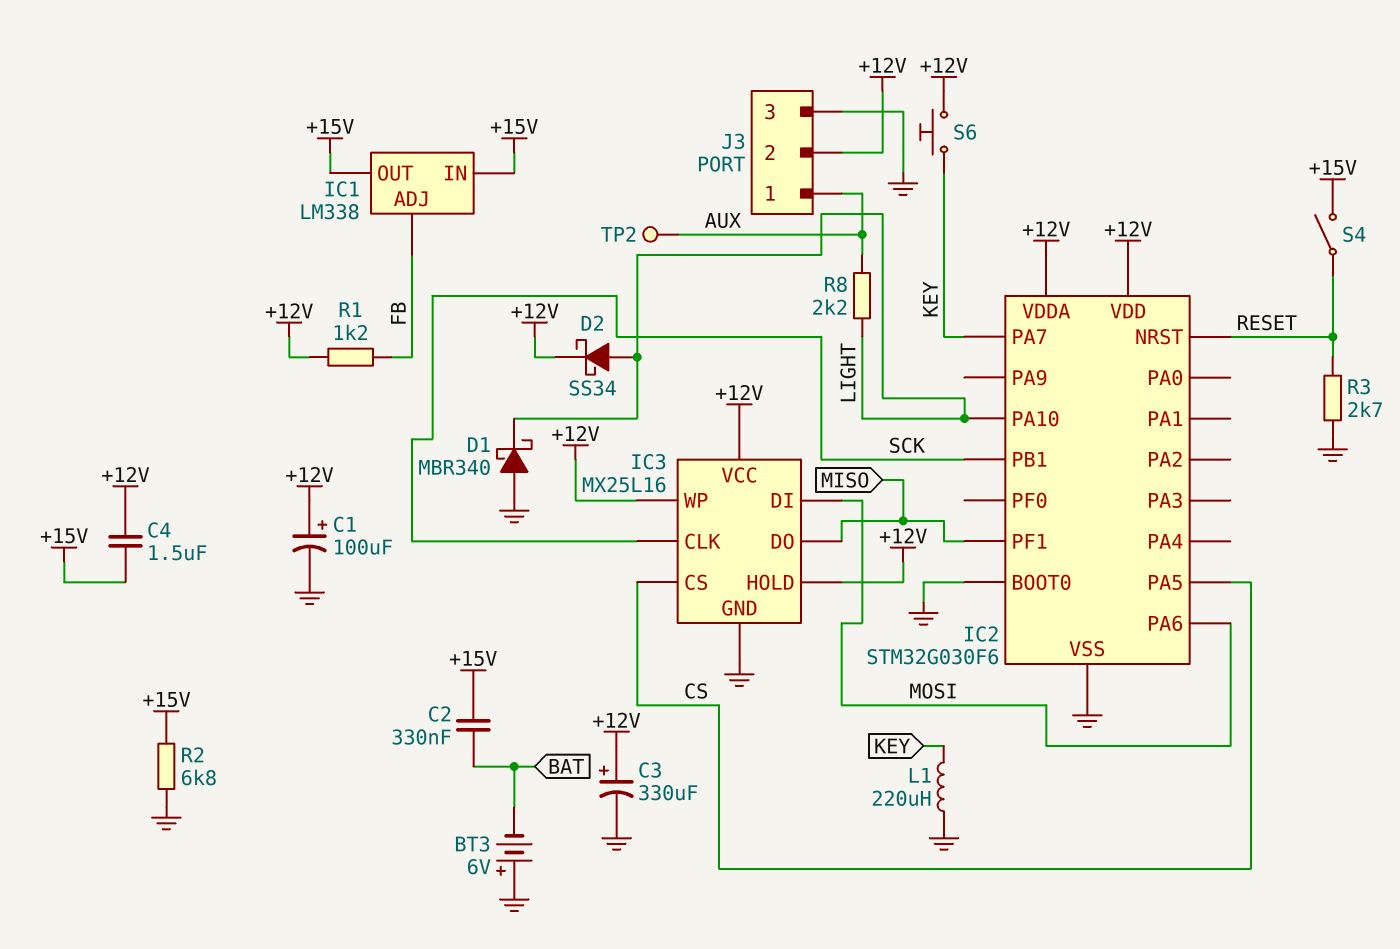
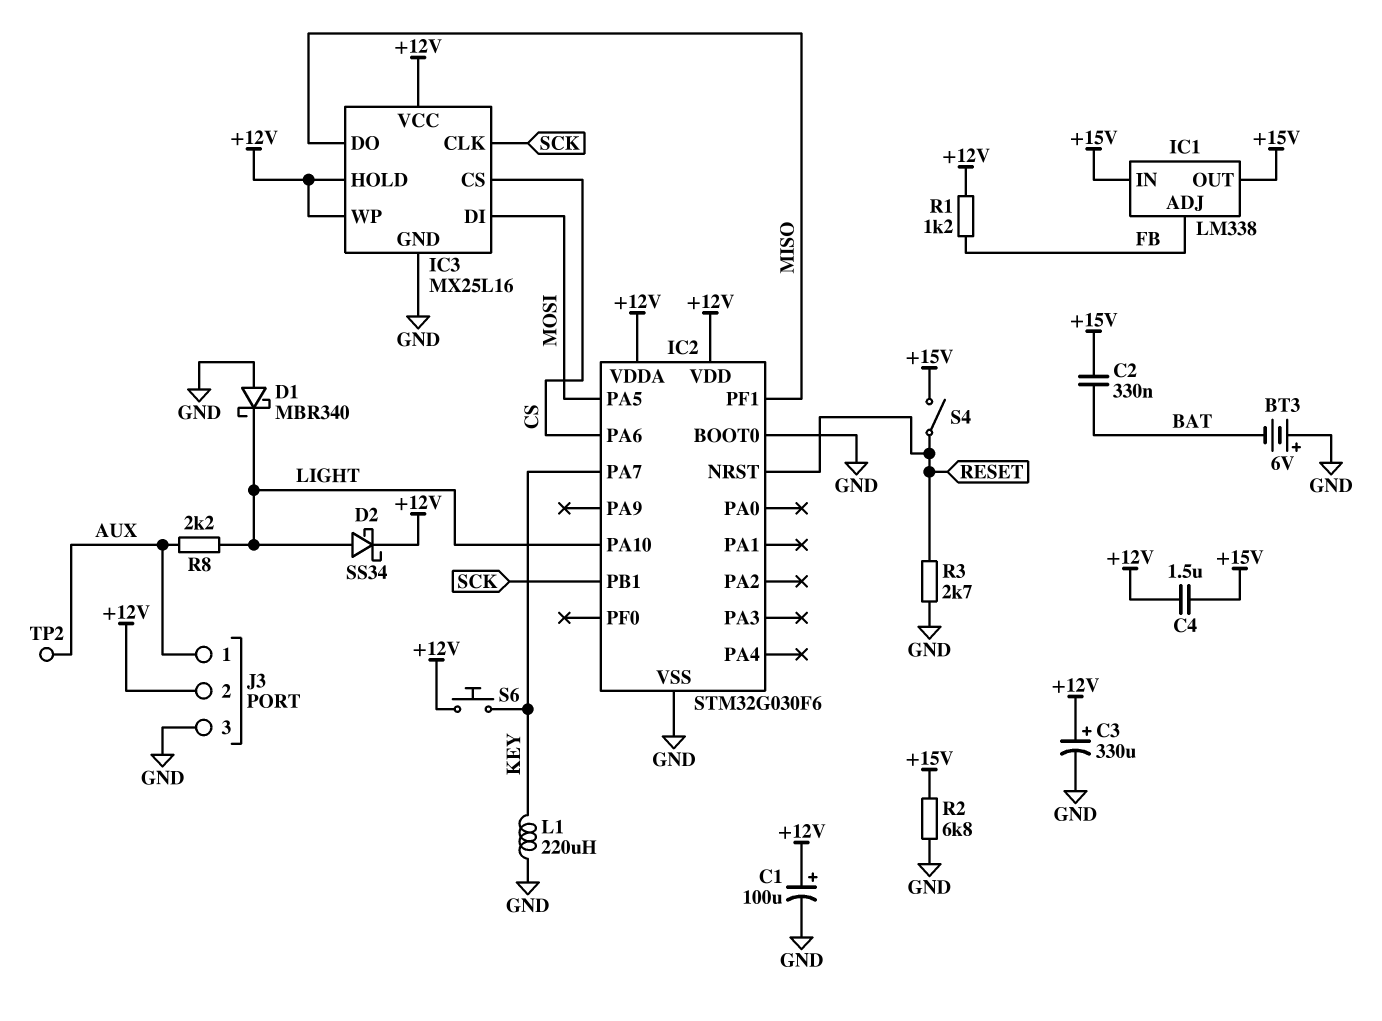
IC2 pin PA5: CS -> MOSI
IC2 pin PA6: MOSI -> CS

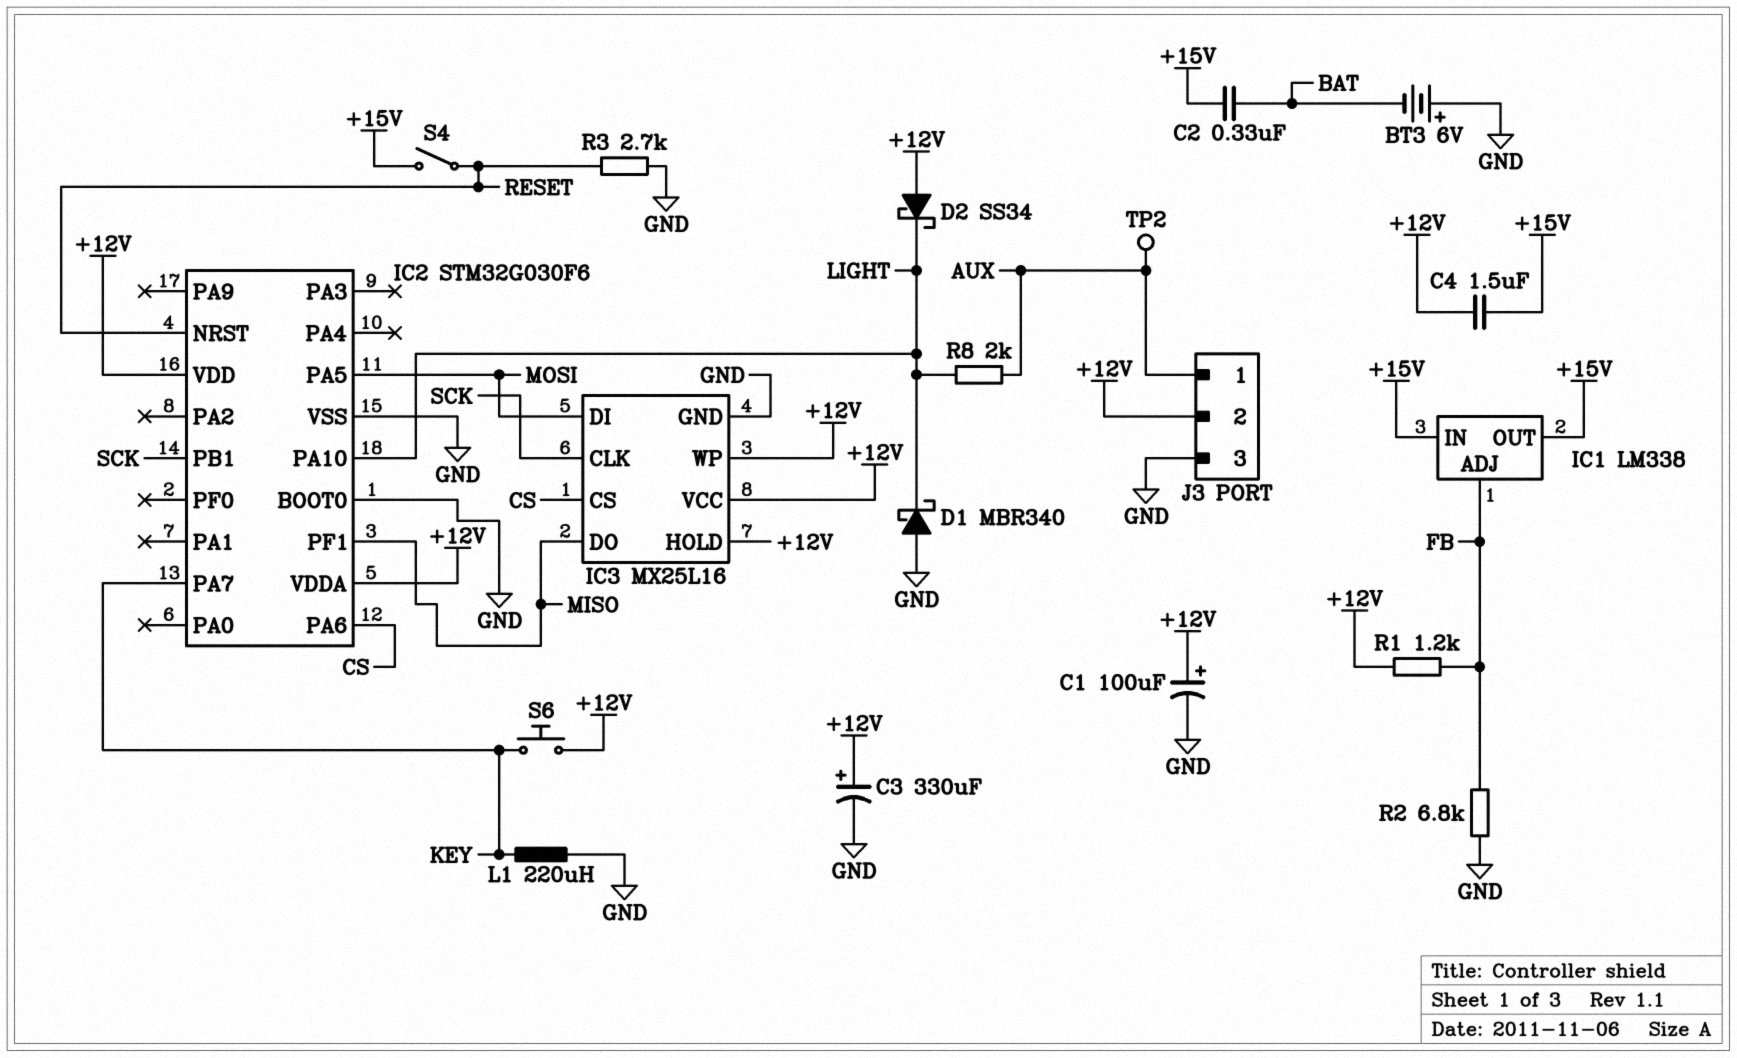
D2: schottky SS34 (A LIGHT, K +12V) -> schottky SS34 (A +12V, K LIGHT)
R2: 6.8k (+15V, GND) -> 6.8k (FB, GND)
R8: 2.2k (AUX, LIGHT) -> 2k (AUX, LIGHT)

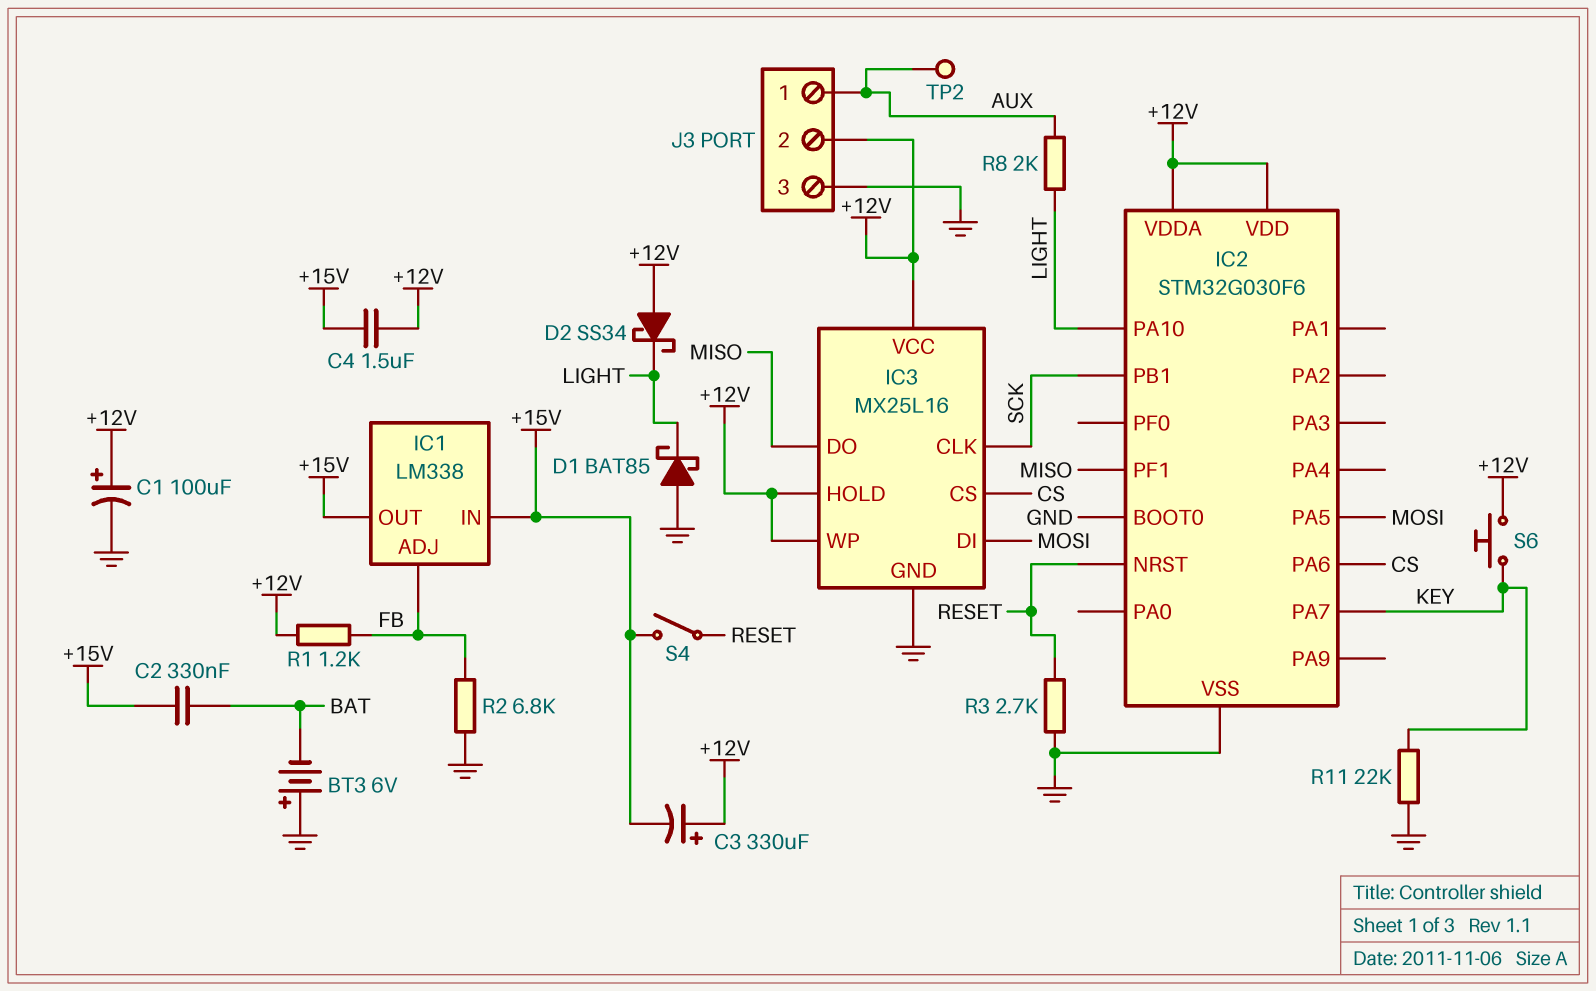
C3: 330uF (plus +12V, minus GND) -> 330uF (plus +12V, minus +15V)
D1: schottky MBR340 (A GND, K LIGHT) -> schottky BAT85 (A GND, K LIGHT)
L1: 220uH (GND, KEY) -> none
R11: none -> 22k (GND, KEY)

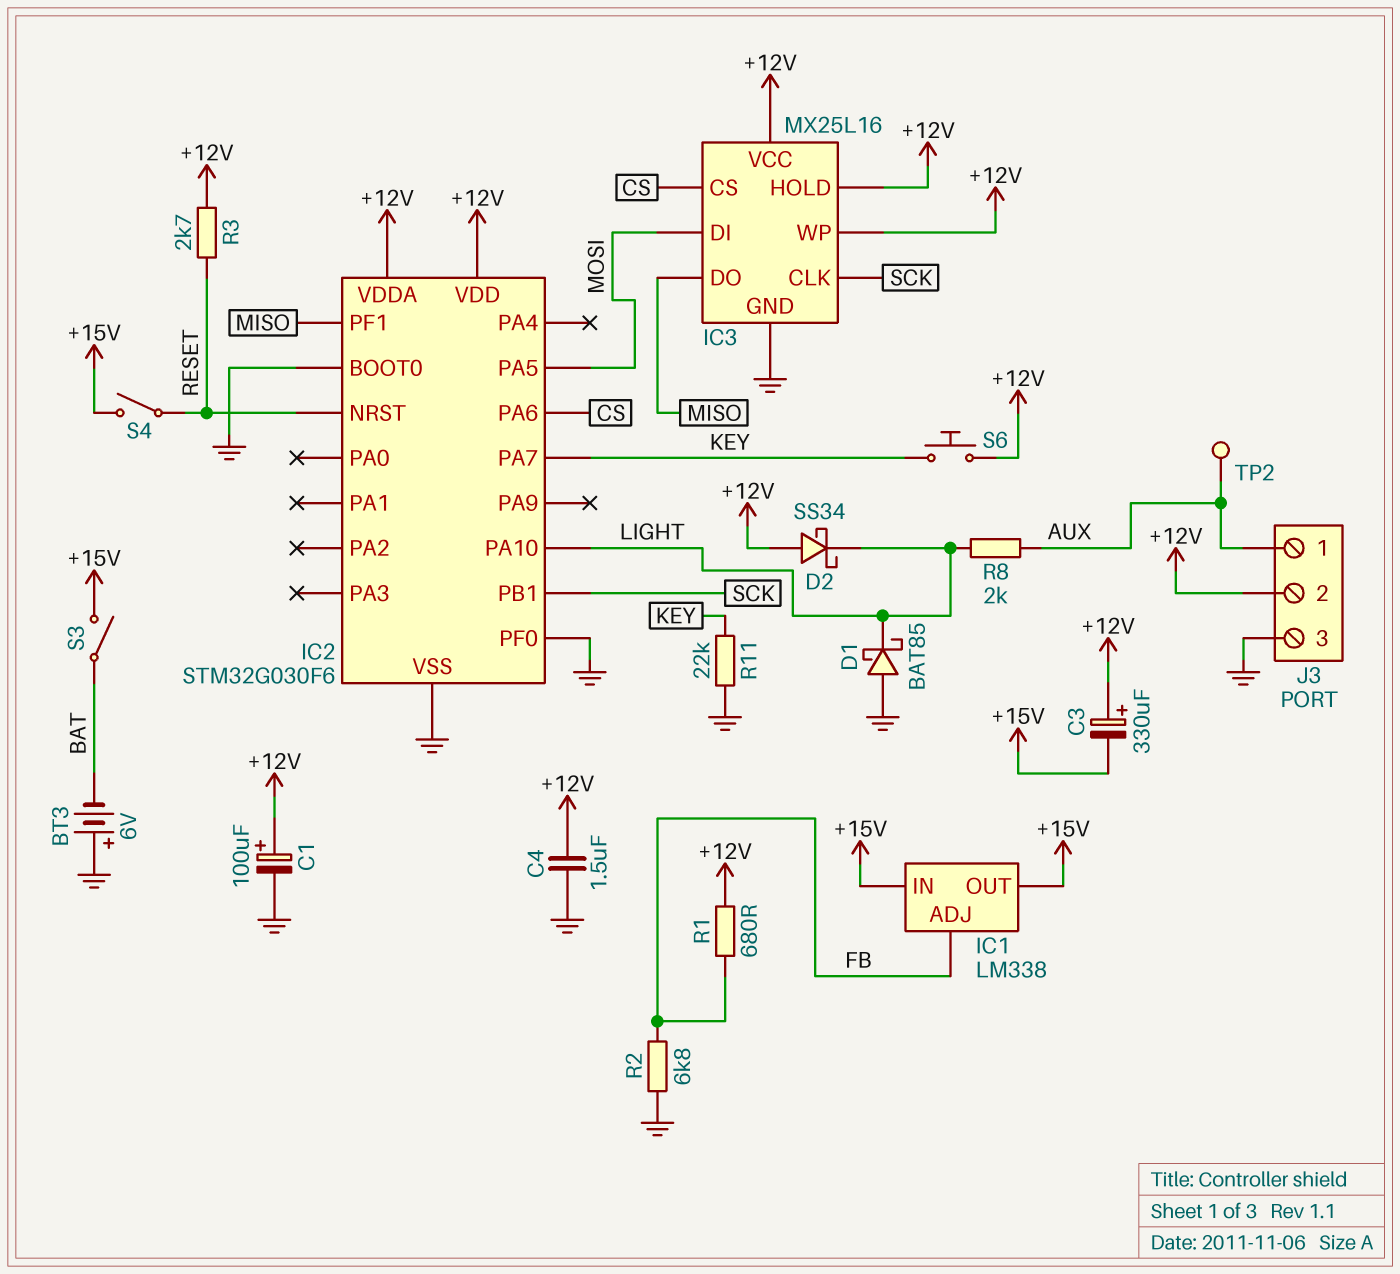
C2: 330nF (+15V, BAT) -> none
C4: 1.5uF (+12V, +15V) -> 1.5uF (+12V, GND)
IC2 pin PF0: none -> GND
R1: 1.2k (+12V, FB) -> 680 (+12V, FB)
R3: 2.7k (GND, RESET) -> 2.7k (+12V, RESET)
S3: none -> switch (+15V, BAT)

